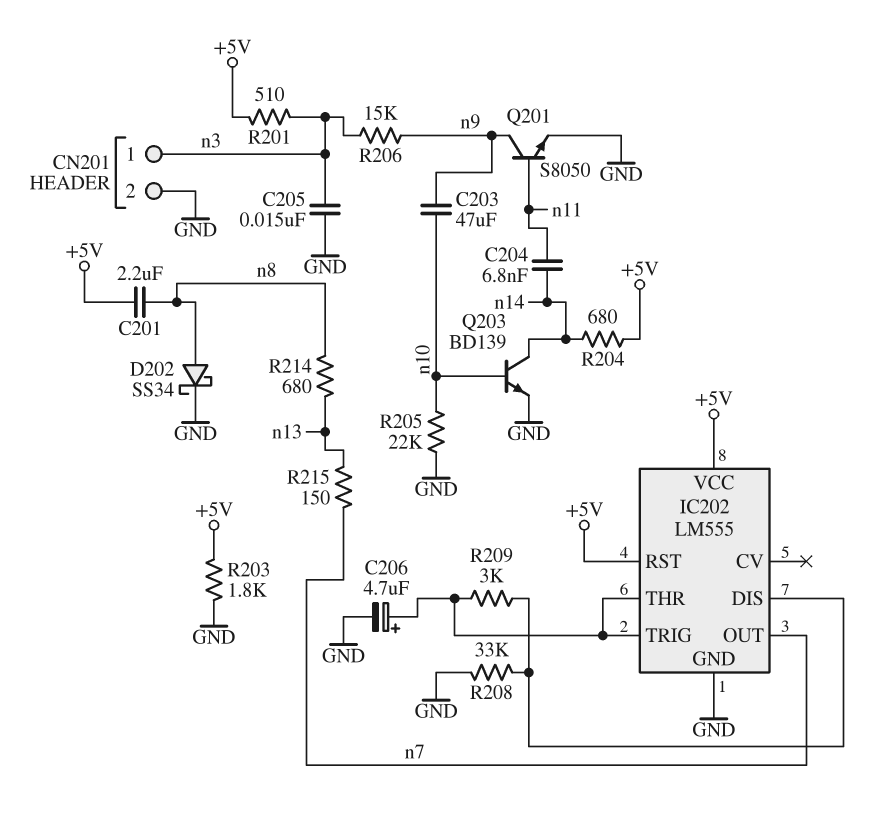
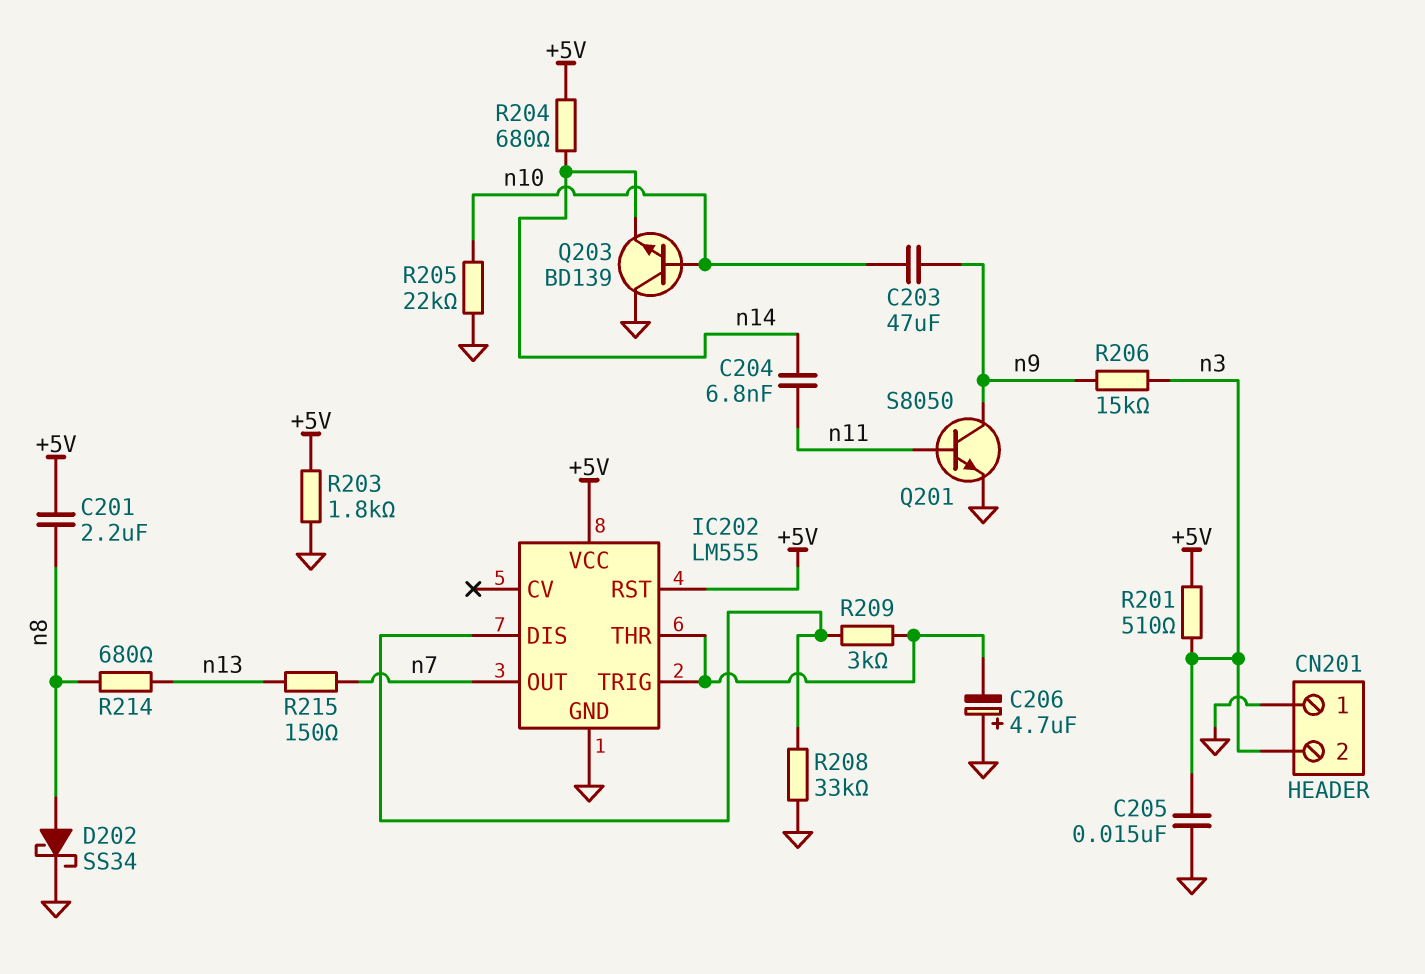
C206: 4.7uF (plus IC202/THR, minus GND) -> 4.7uF (plus GND, minus IC202/THR)
CN201 pin 1: n3 -> GND
CN201 pin 2: GND -> n3
Q203: NPN BD139 (B n10, C n14, E GND) -> NPN BD139 (B n10, C GND, E n14)

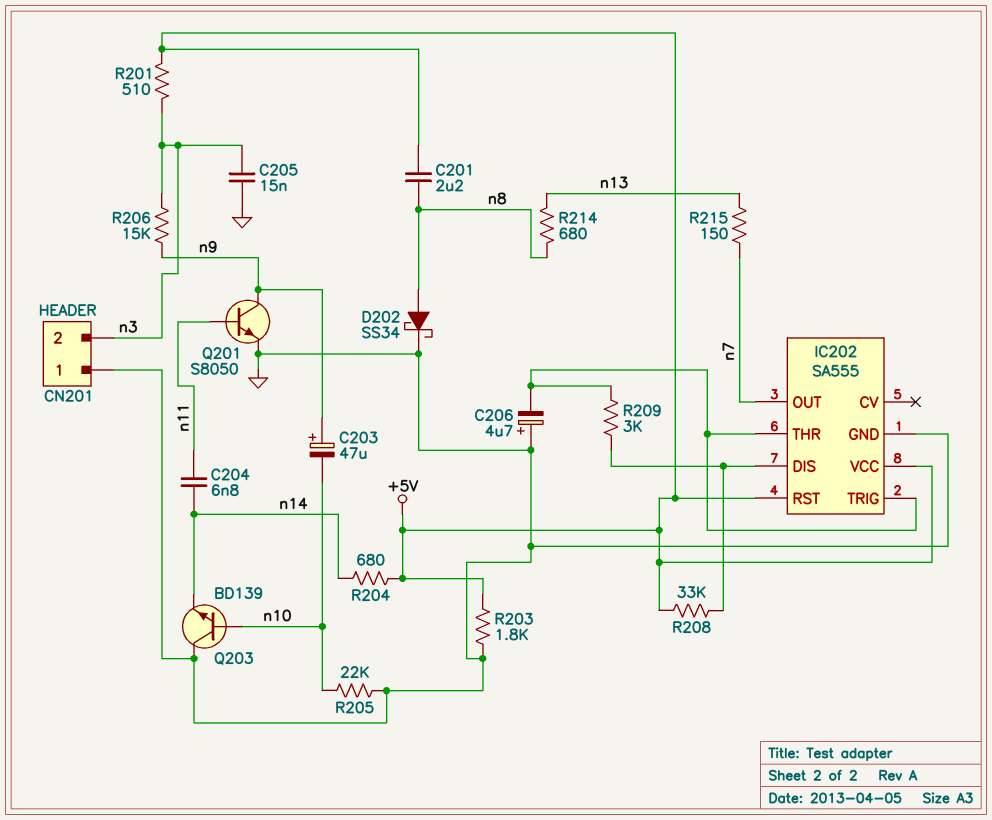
C203: 47uF (n9, n10) -> 47uF (plus n9, minus n10)
IC202: LM555 -> SA555
R208: 33k (GND, IC202/DIS) -> 33k (+5V, IC202/DIS)

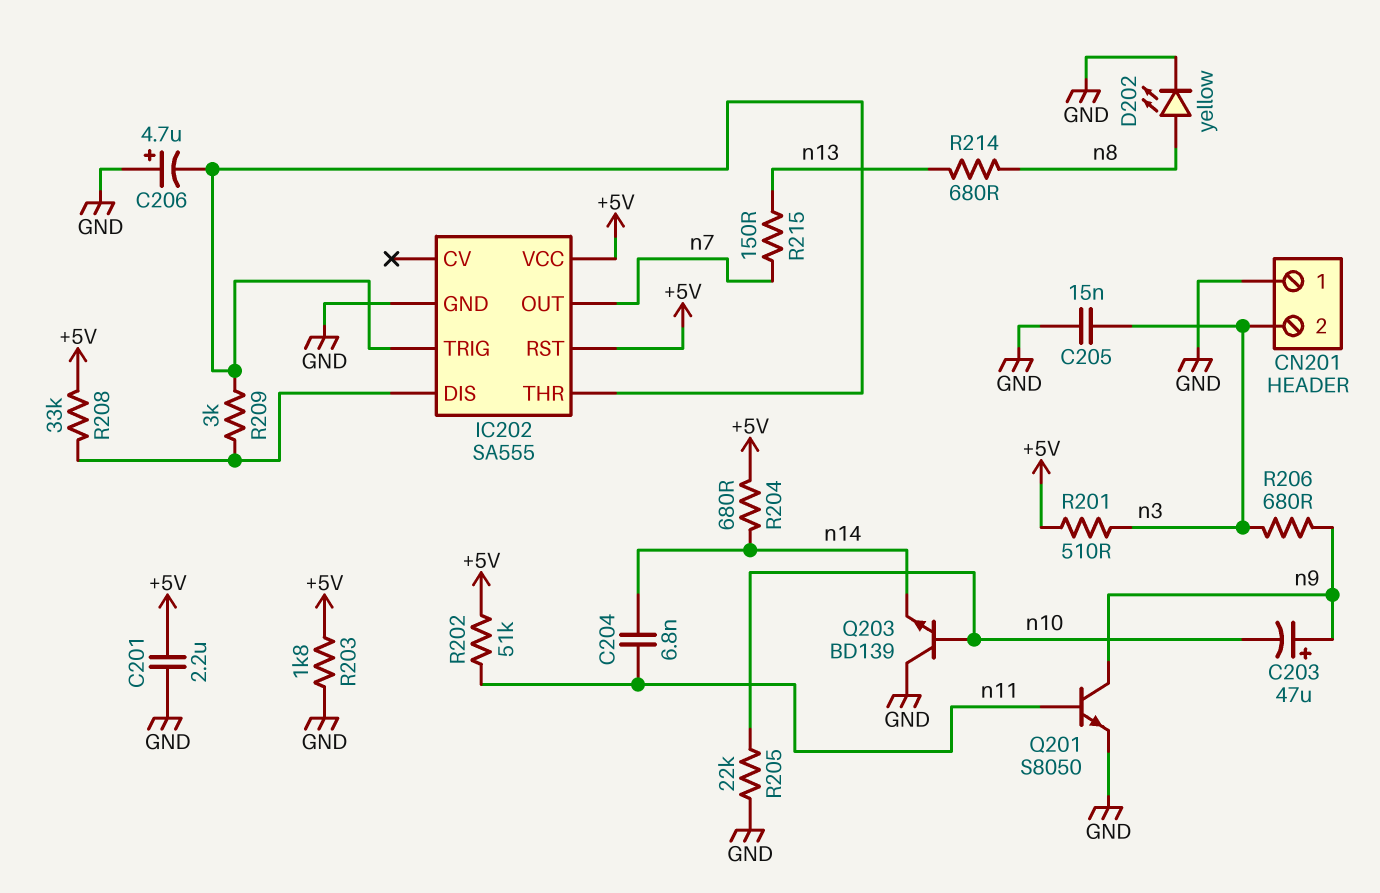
C201: 2.2uF (+5V, n8) -> 2.2uF (+5V, GND)
D202: schottky SS34 (A n8, K GND) -> LED yellow (A n8, K GND)
R202: none -> 51k (+5V, n11)
R206: 15k (n3, n9) -> 680 (n3, n9)

